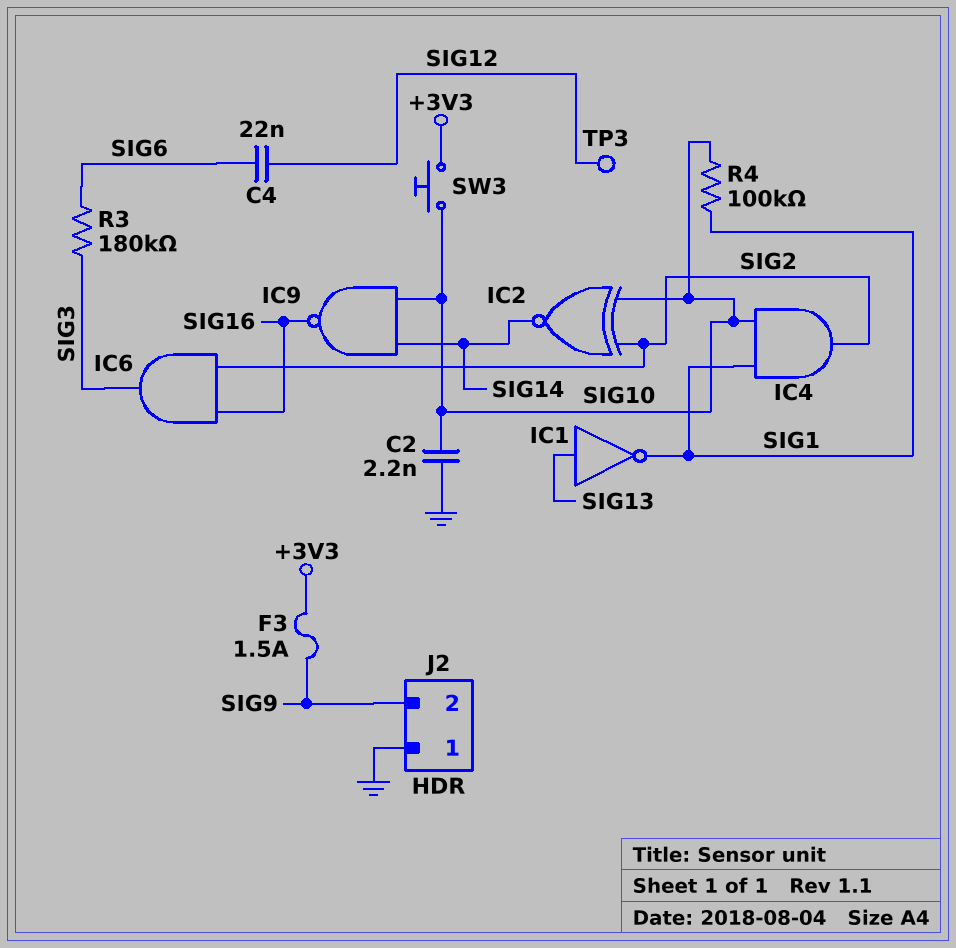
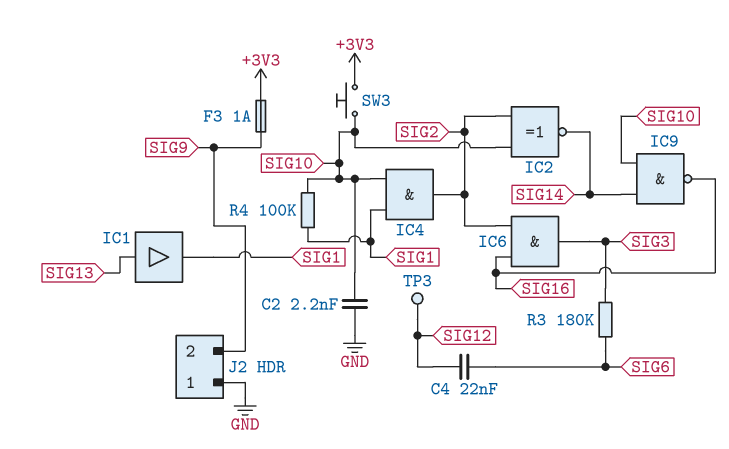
F3: 1.5A (+3V3, SIG9) -> 1A (+3V3, SIG9)
IC1: NOT (in SIG13, out SIG1) -> buffer (in SIG13, out SIG1)

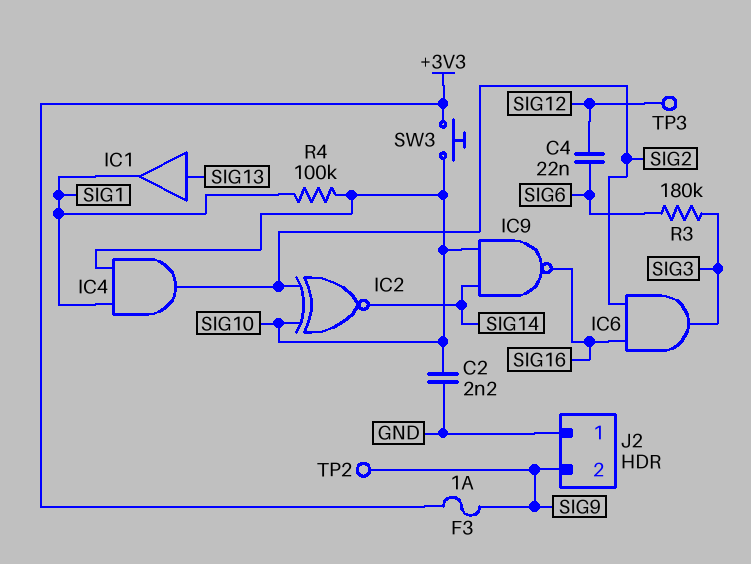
TP2: none -> test point (SIG9)

